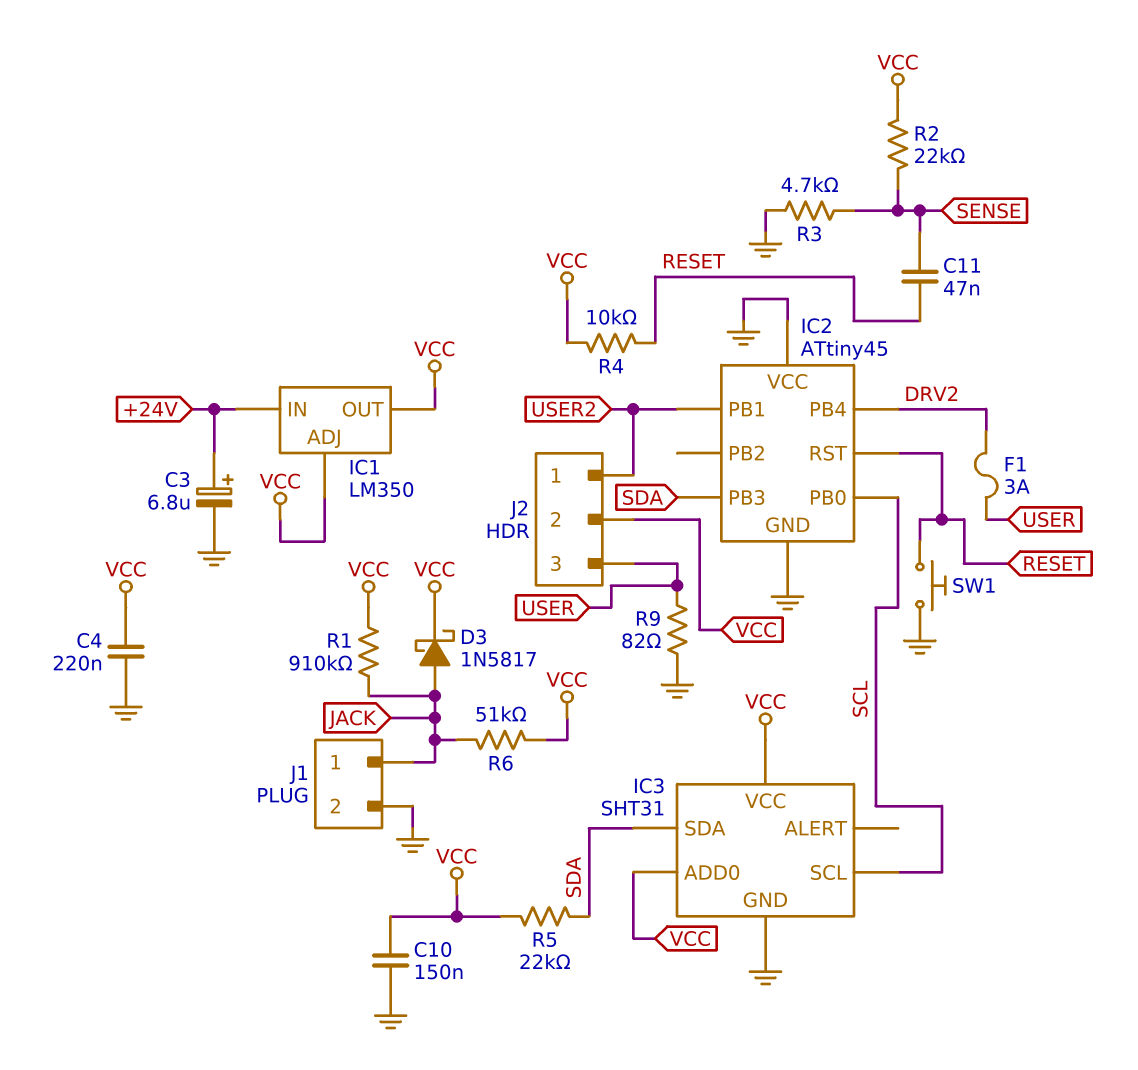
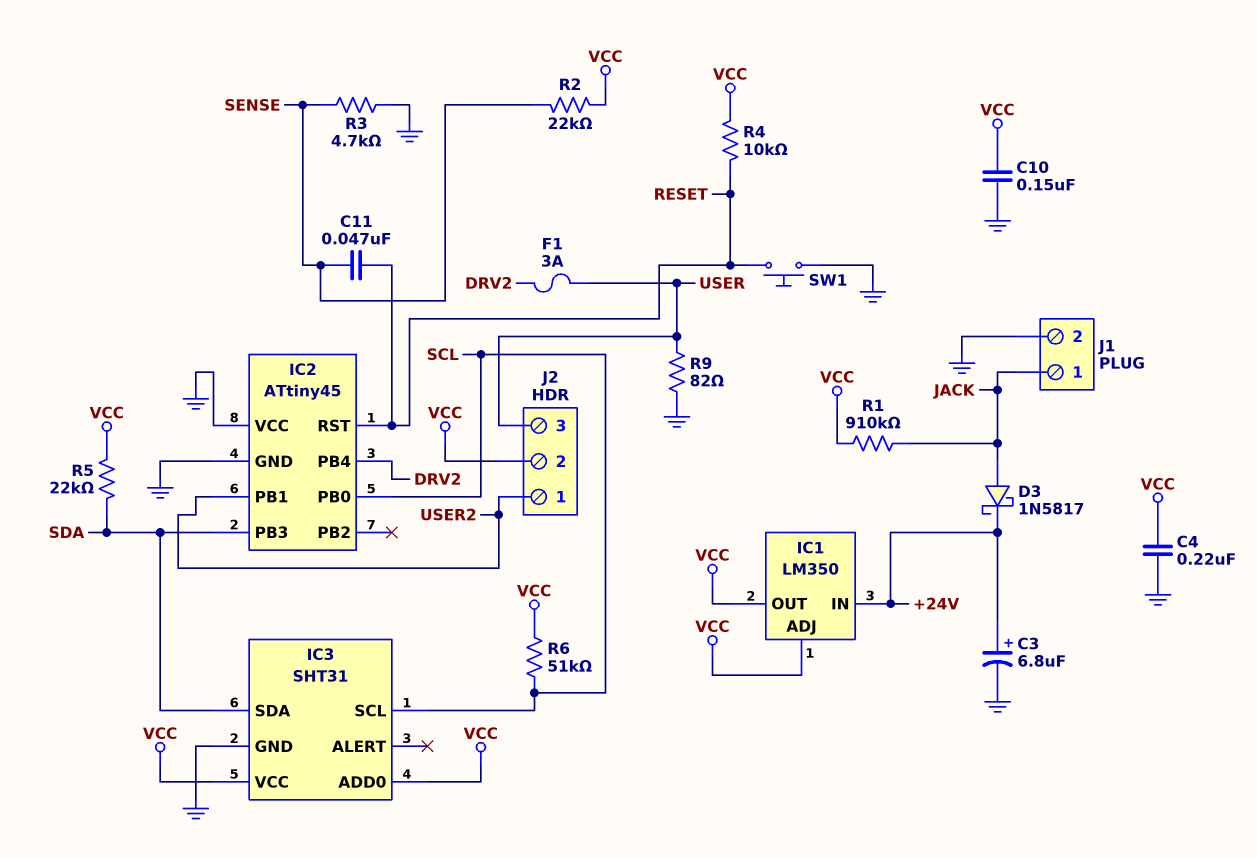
D3: schottky 1N5817 (A JACK, K VCC) -> schottky 1N5817 (A JACK, K +24V)
R6: 51k (JACK, VCC) -> 51k (SCL, VCC)

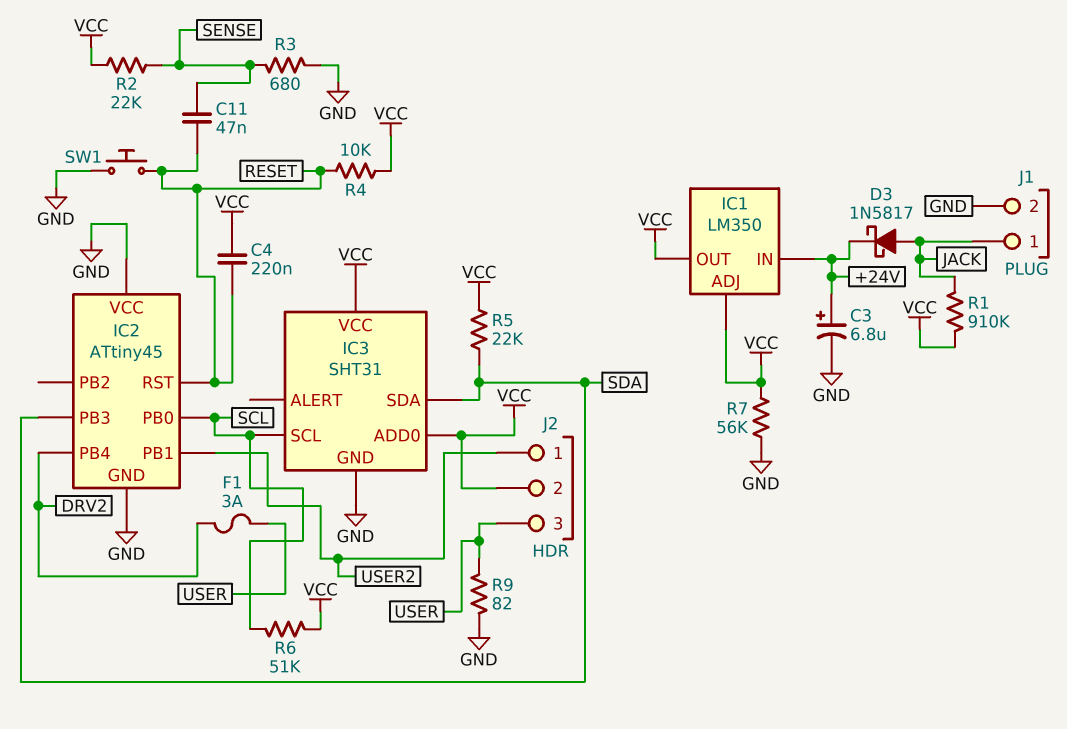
C4: 220nF (GND, VCC) -> 220nF (RESET, VCC)
C10: 150nF (GND, VCC) -> none
R3: 4.7k (GND, SENSE) -> 680 (GND, SENSE)
R7: none -> 56k (GND, VCC)

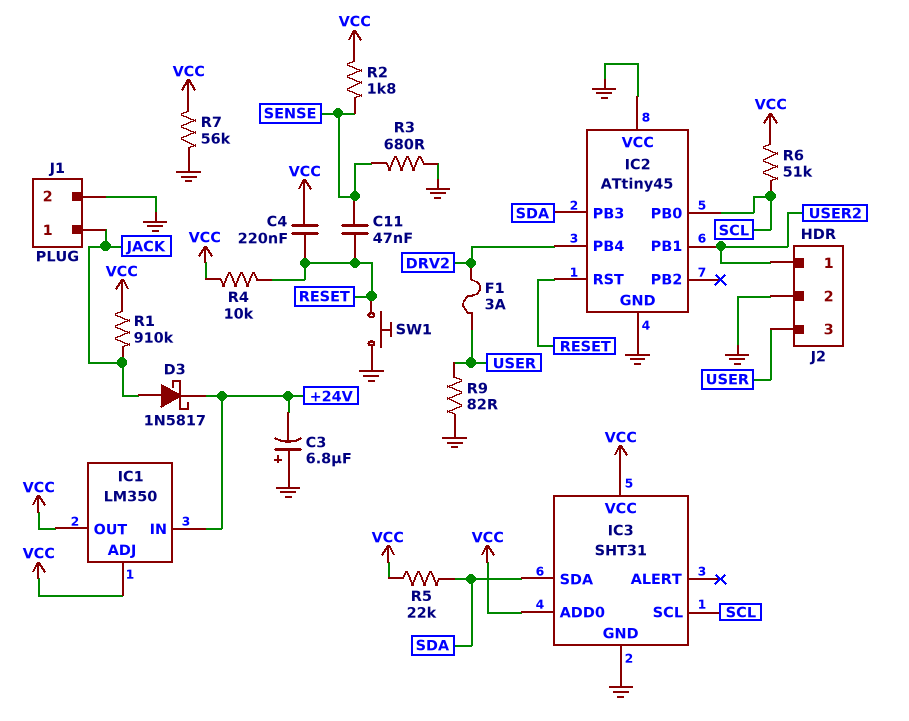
C3: 6.8uF (plus +24V, minus GND) -> 6.8uF (plus GND, minus +24V)
J2 pin 2: VCC -> GND
R2: 22k (SENSE, VCC) -> 1.8k (SENSE, VCC)

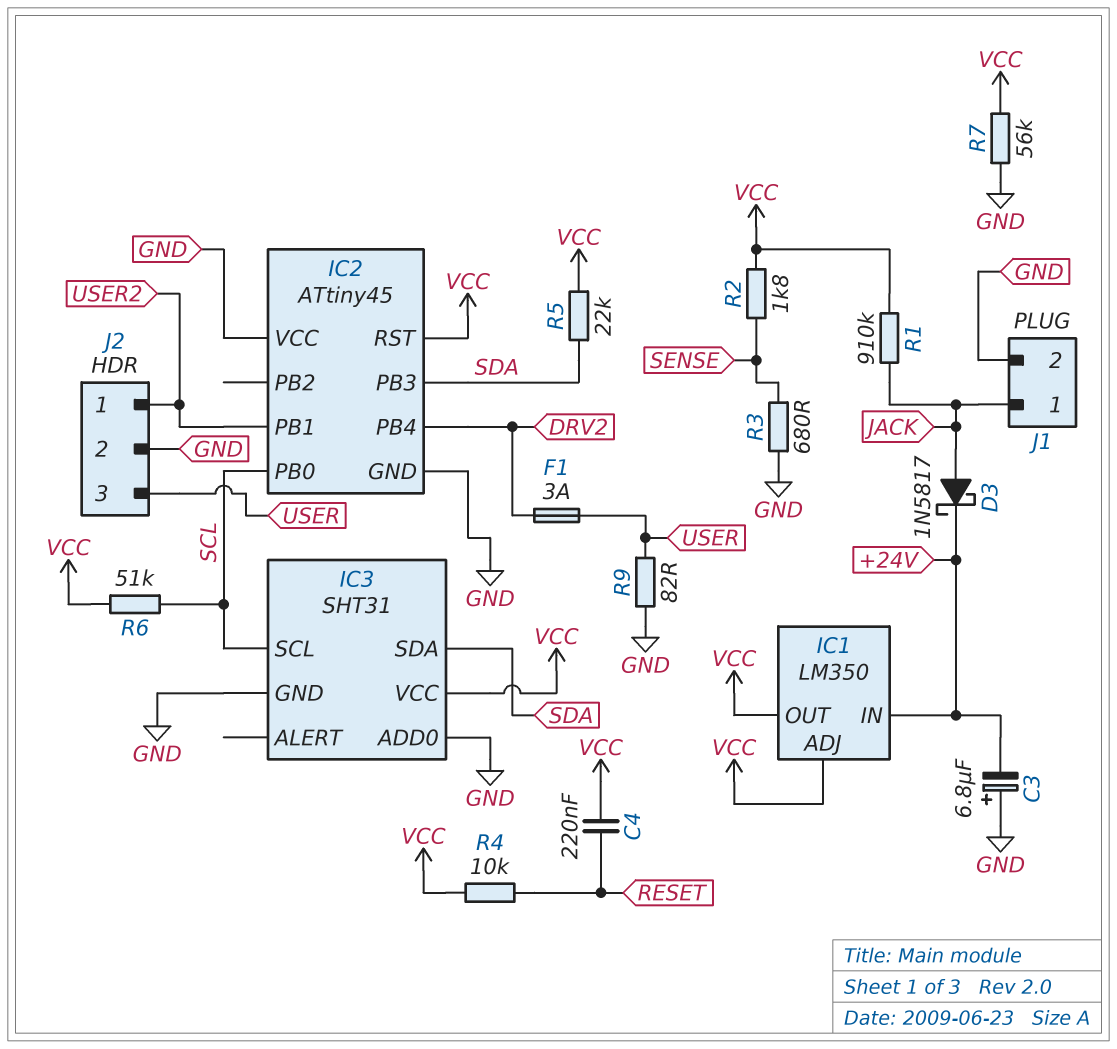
C11: 47nF (RESET, SENSE) -> none
IC2 pin RST: RESET -> VCC
IC3 pin ADD0: VCC -> GND
SW1: button (GND, RESET) -> none

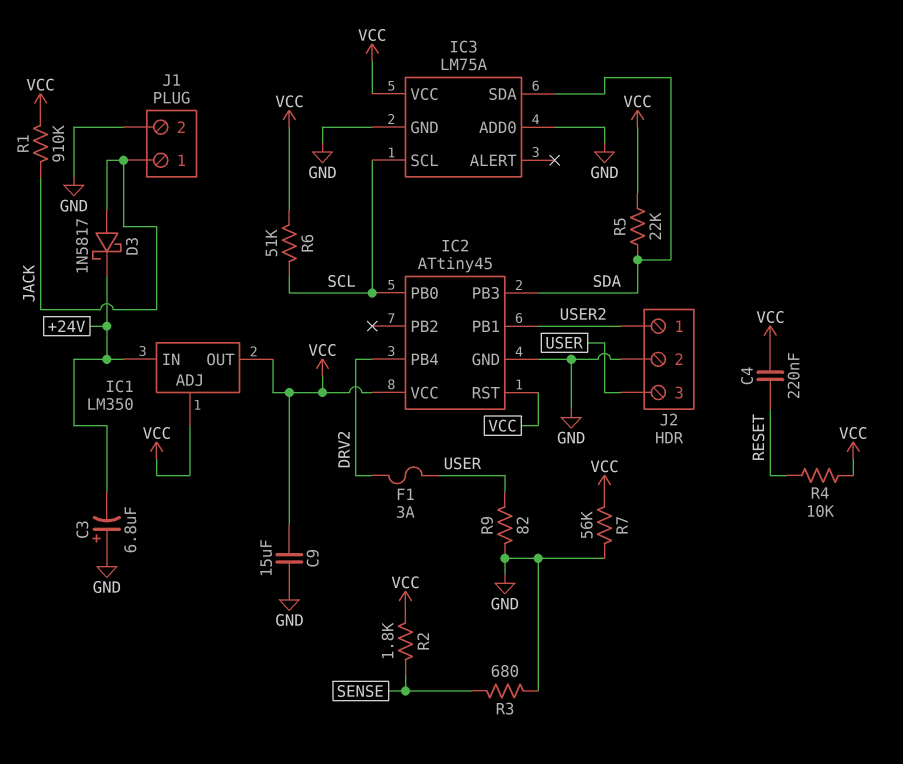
C9: none -> 15uF (GND, VCC)
IC2 pin VCC: GND -> VCC
IC3: SHT31 -> LM75A

